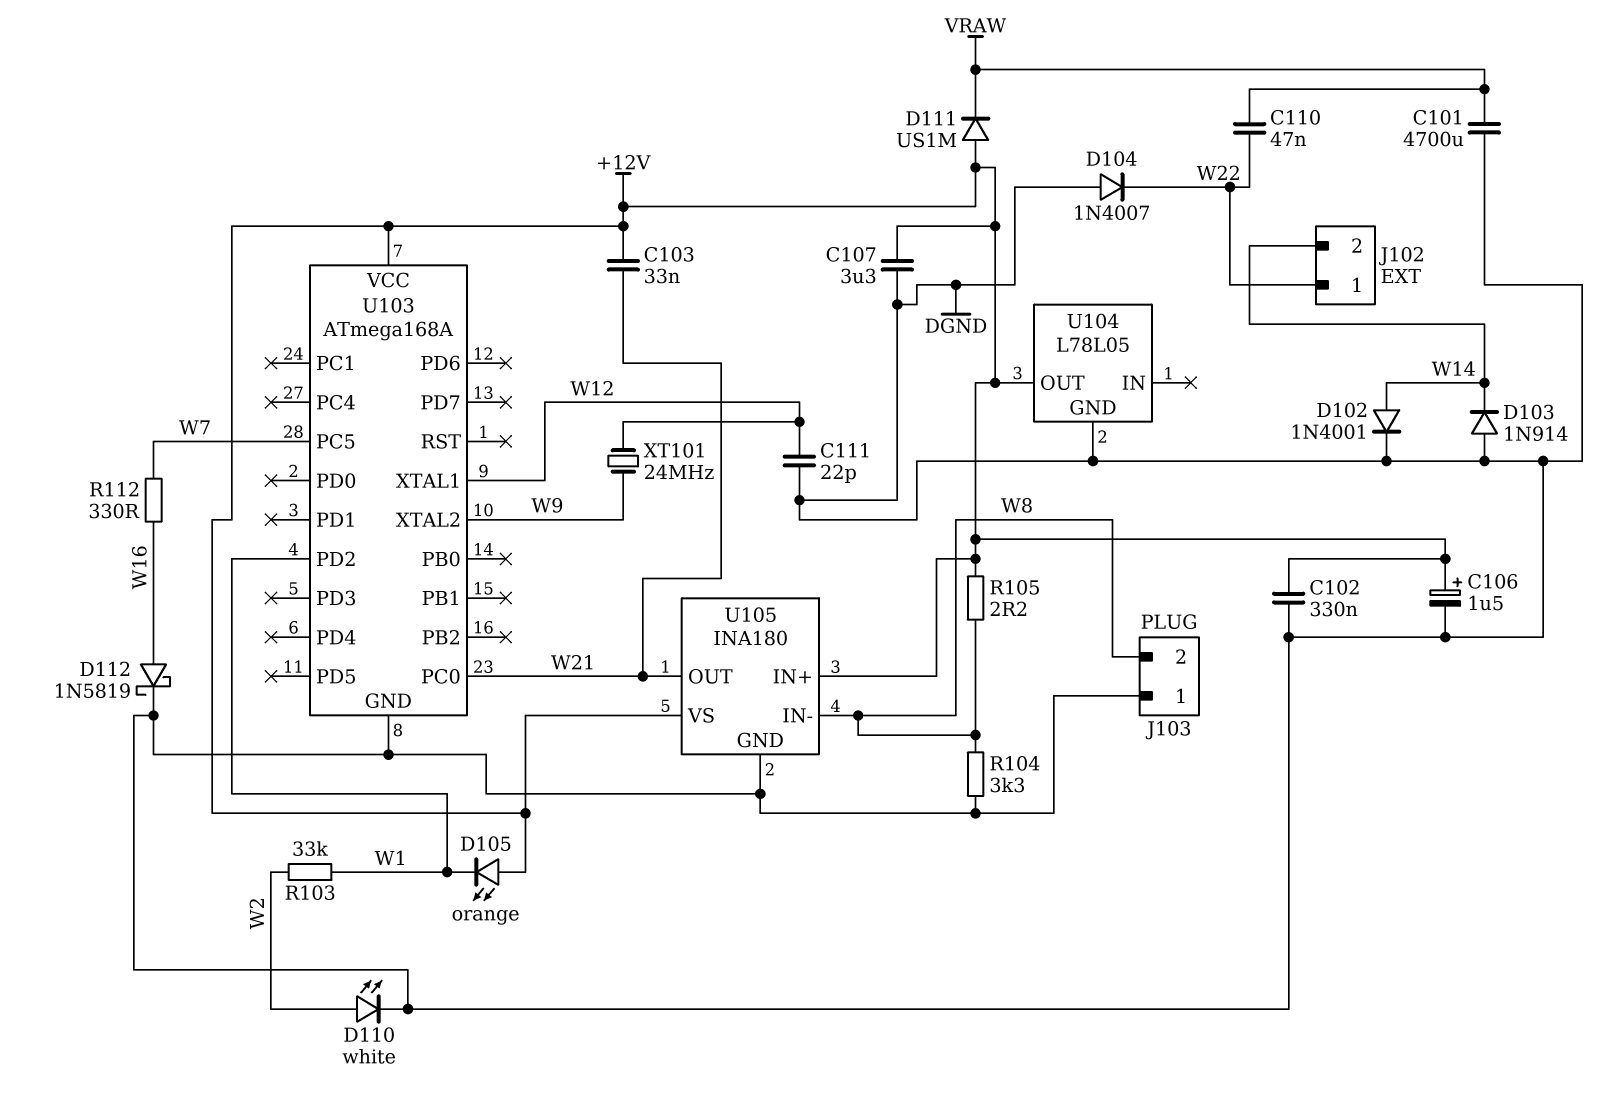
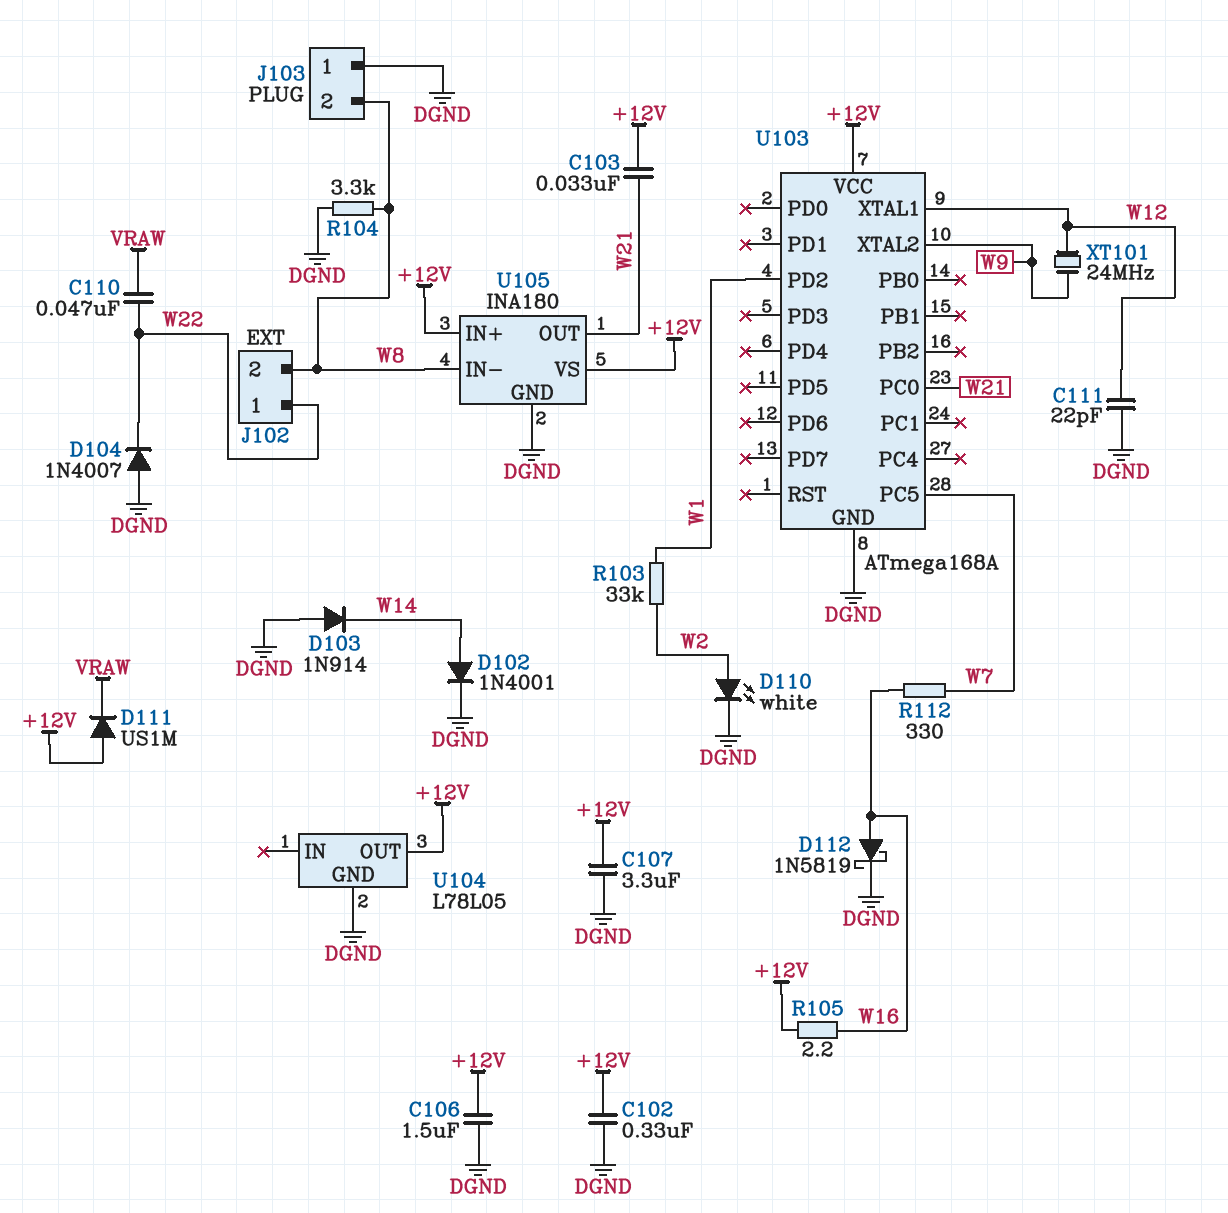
C101: 4700uF (DGND, VRAW) -> none
C106: 1.5uF (plus +12V, minus DGND) -> 1.5uF (+12V, DGND)
D105: LED orange (A +12V, K W1) -> none
J102 pin 2: W14 -> W8
R105: 2.2 (+12V, W8) -> 2.2 (+12V, W16)

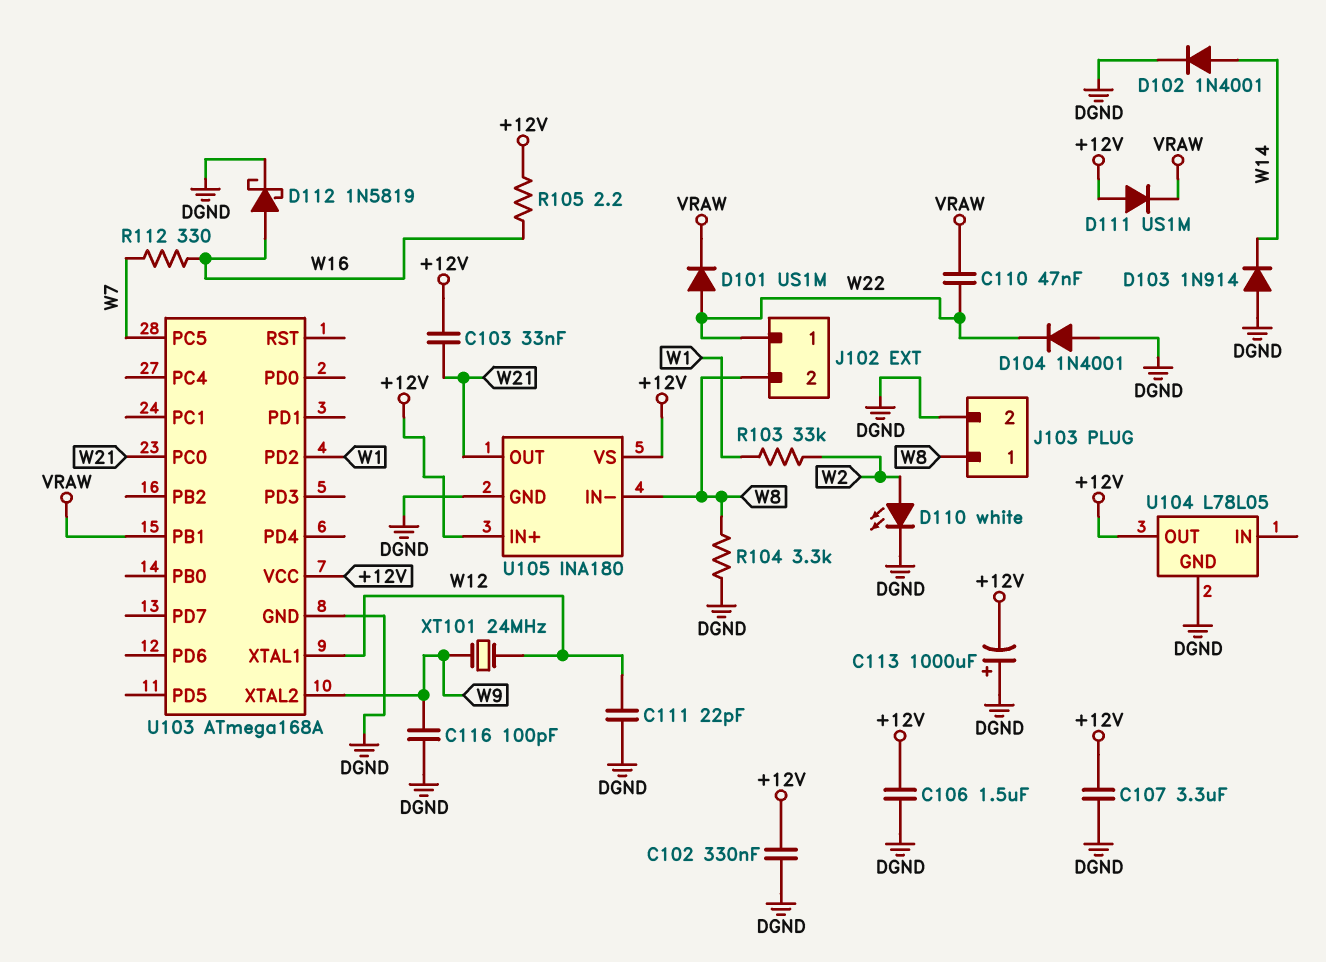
C113: none -> 1000uF (plus DGND, minus +12V)
C116: none -> 100pF (DGND, W9)
D101: none -> diode US1M (A W22, K VRAW)
D104: diode 1N4007 (A DGND, K W22) -> diode 1N4001 (A DGND, K W22)
J103 pin 1: DGND -> W8
J103 pin 2: W8 -> DGND
U103 pin PB1: none -> VRAW

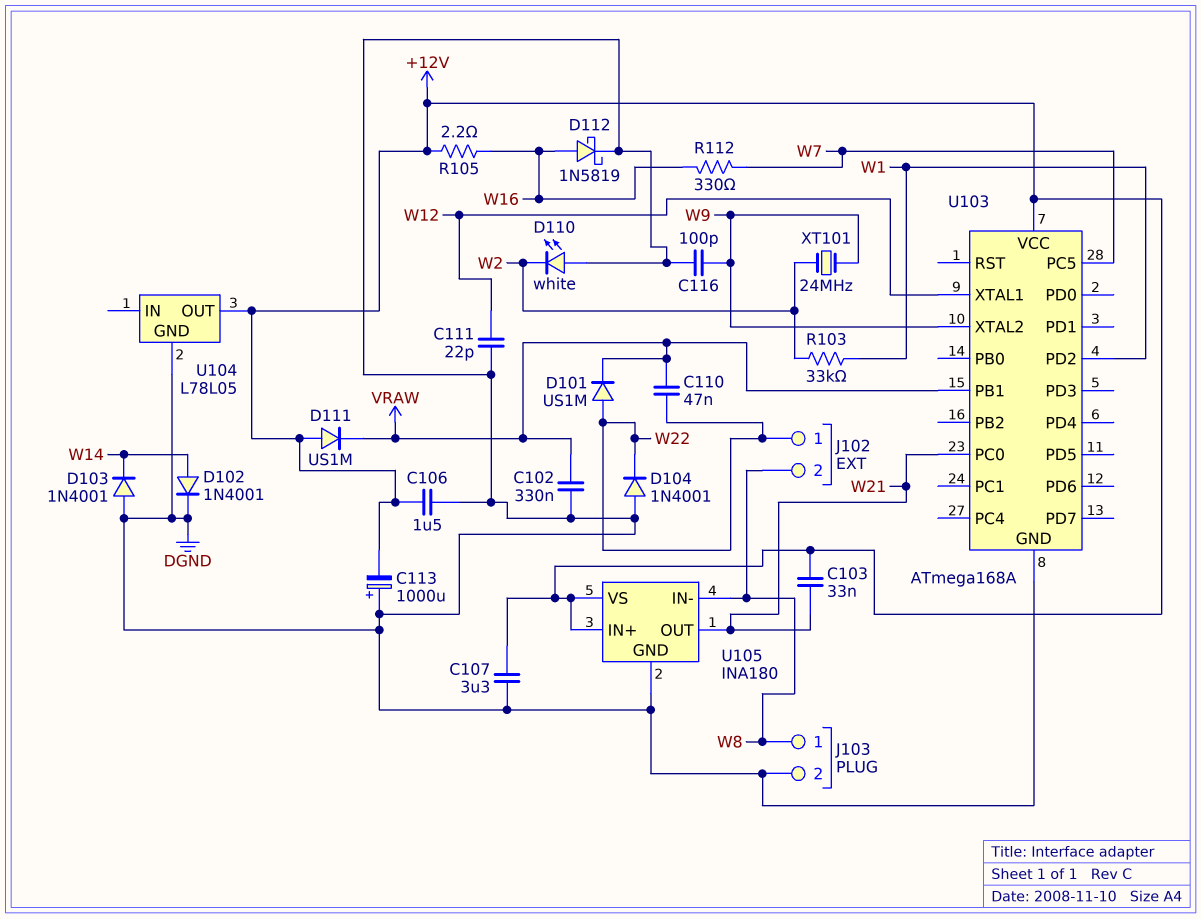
C102: 330nF (+12V, DGND) -> 330nF (DGND, VRAW)
D103: diode 1N914 (A DGND, K W14) -> diode 1N4001 (A DGND, K W14)
D110: LED white (A W2, K DGND) -> LED white (A DGND, K W2)
R104: 3.3k (DGND, W8) -> none
XT101: 24MHz (W9, W12) -> 24MHz (W2, W9)

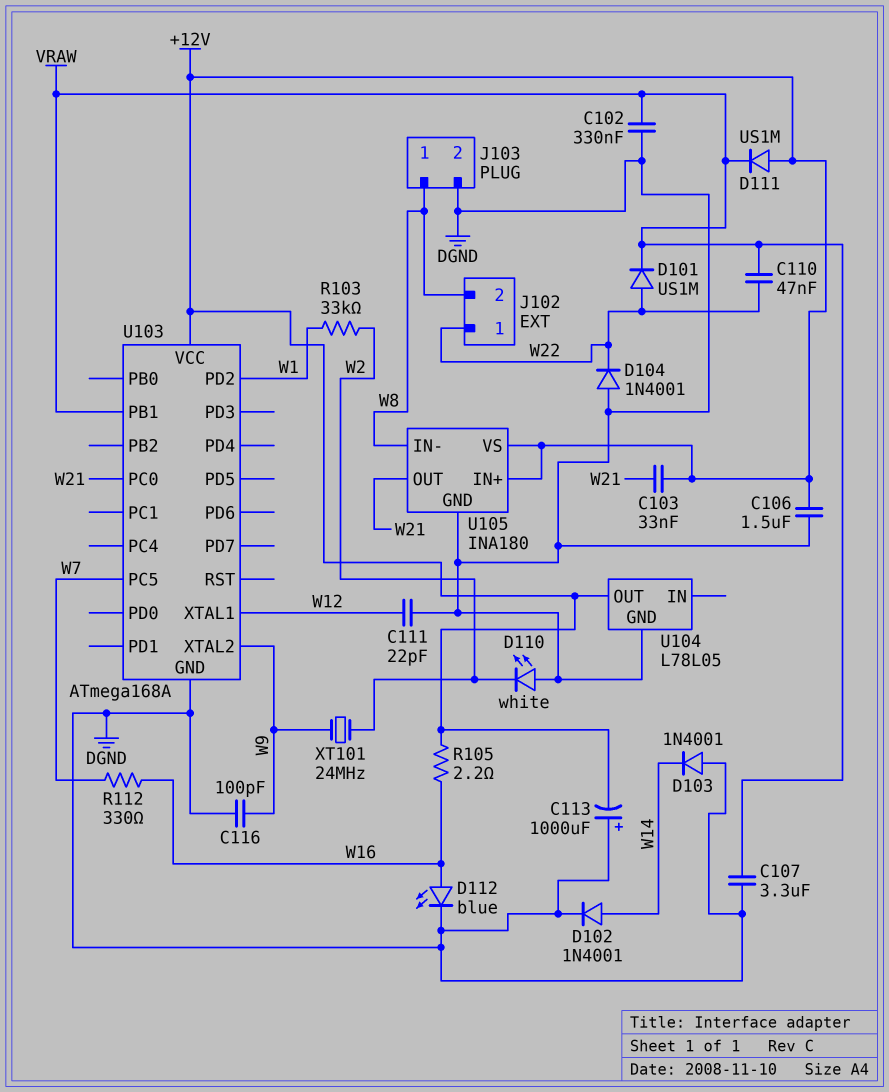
C107: 3.3uF (+12V, DGND) -> 3.3uF (DGND, VRAW)
D112: schottky 1N5819 (A W16, K DGND) -> LED blue (A W16, K DGND)

